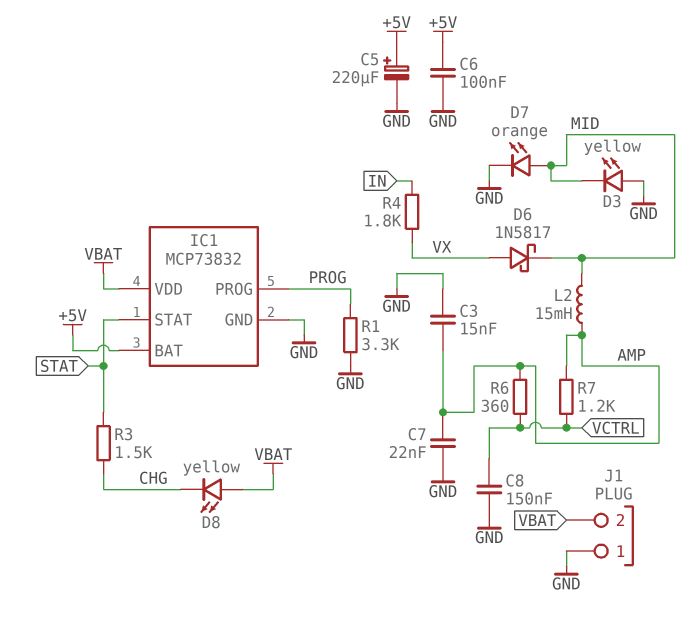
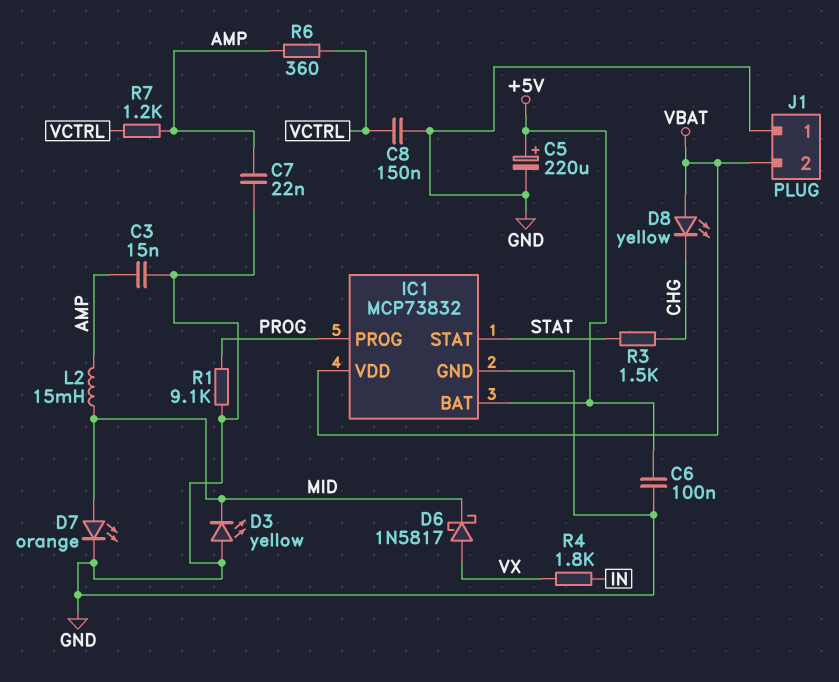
R1: 3.3k (GND, PROG) -> 9.1k (GND, PROG)

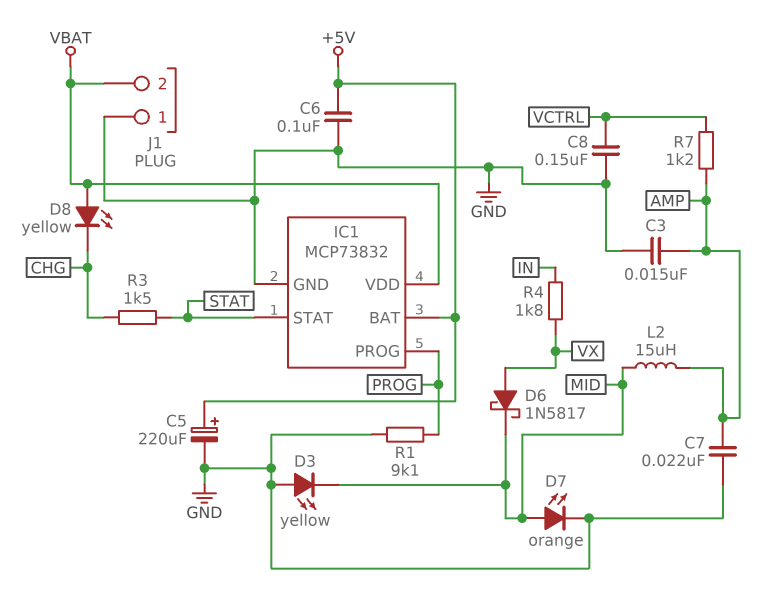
L2: 15mH (AMP, MID) -> 15uH (AMP, MID)
R6: 360 (AMP, VCTRL) -> none

